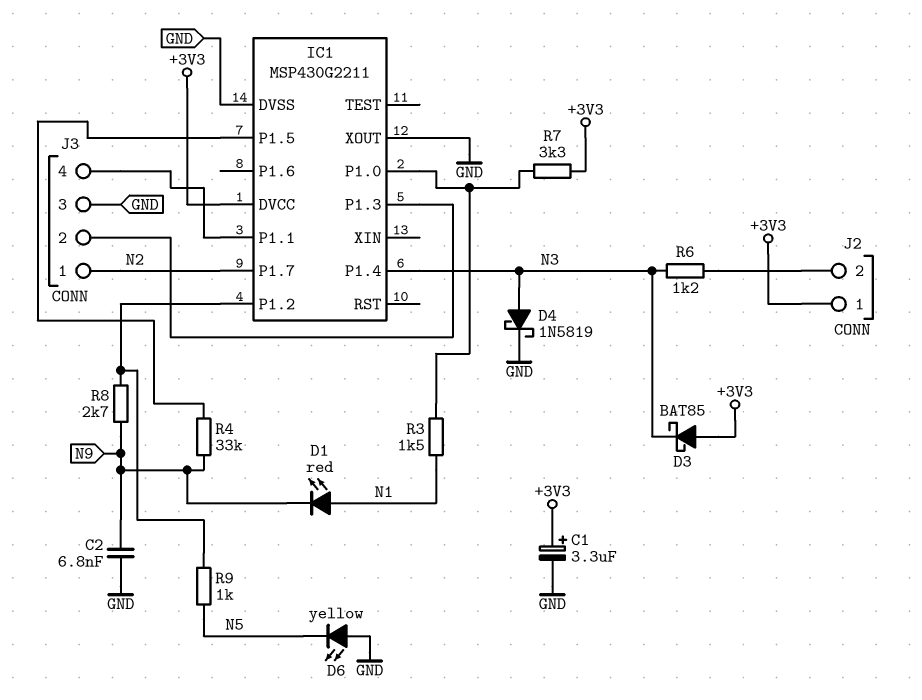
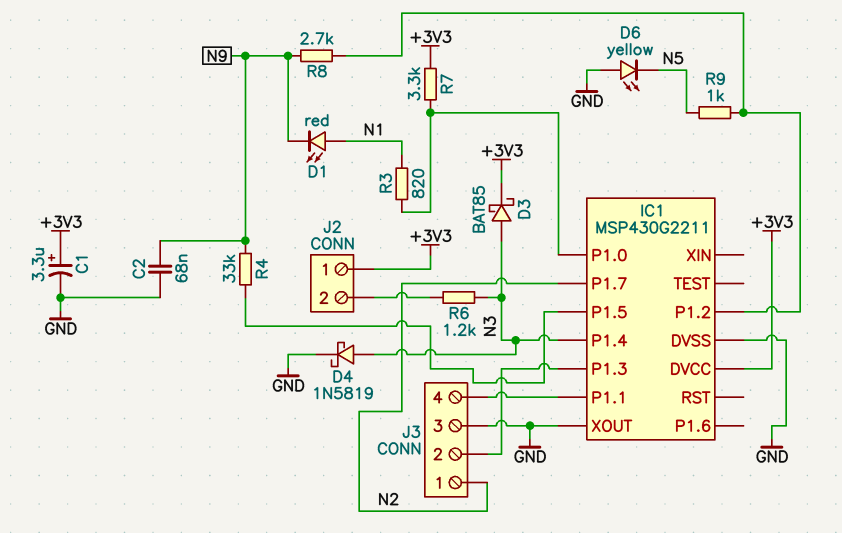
C2: 6.8nF (GND, N9) -> 68nF (GND, N9)
D3: schottky BAT85 (A +3V3, K N3) -> schottky BAT85 (A N3, K +3V3)
R3: 1.5k (IC1/P1.0, N1) -> 820 (IC1/P1.0, N1)

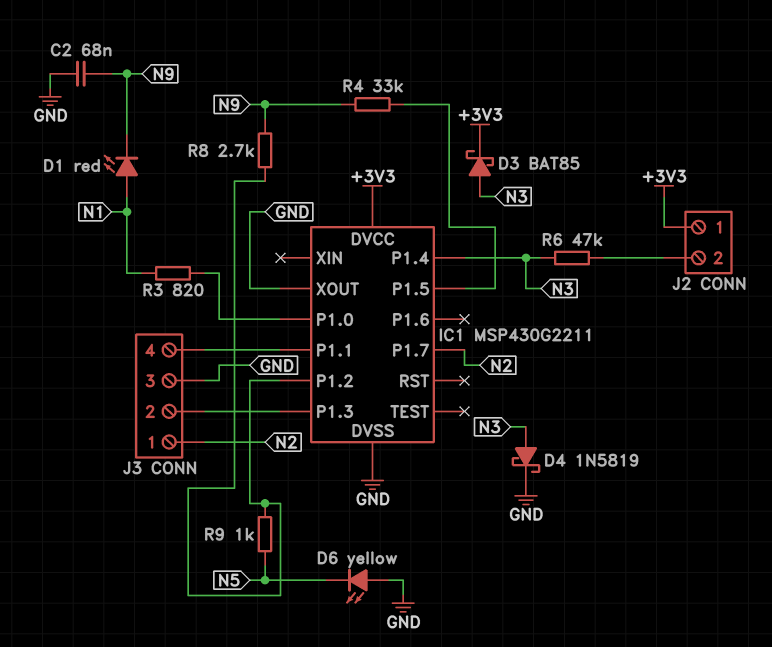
C1: 3.3uF (plus +3V3, minus GND) -> none
R6: 1.2k (J2/2, N3) -> 47k (J2/2, N3)
R7: 3.3k (+3V3, IC1/P1.0) -> none

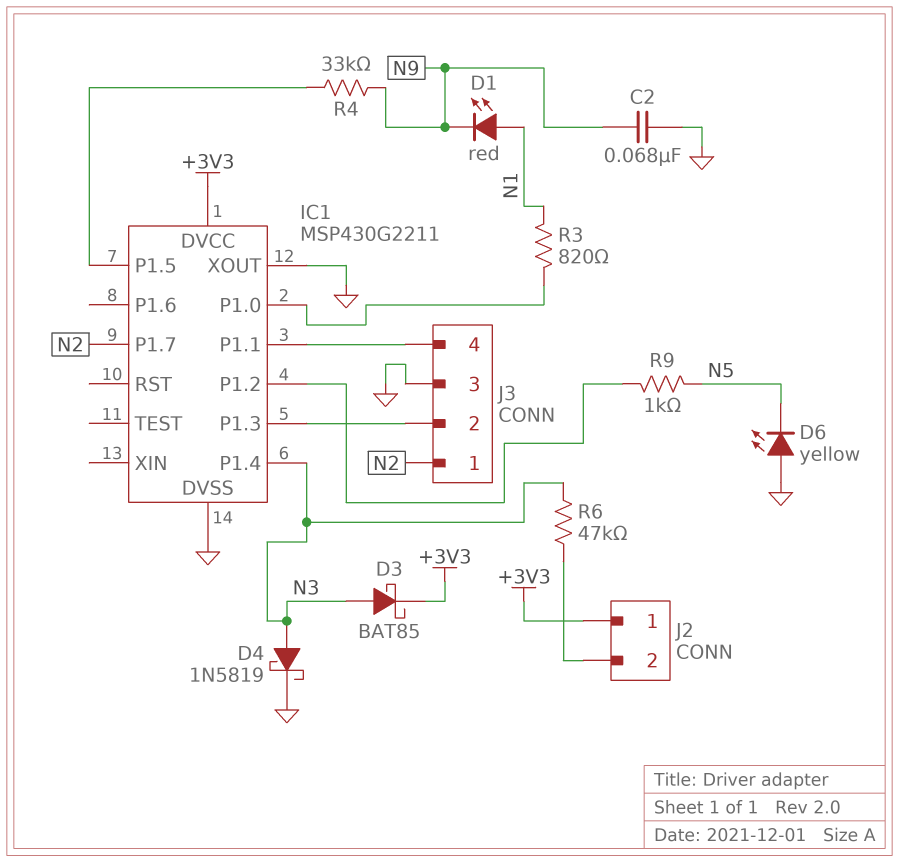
R8: 2.7k (IC1/P1.2, N9) -> none

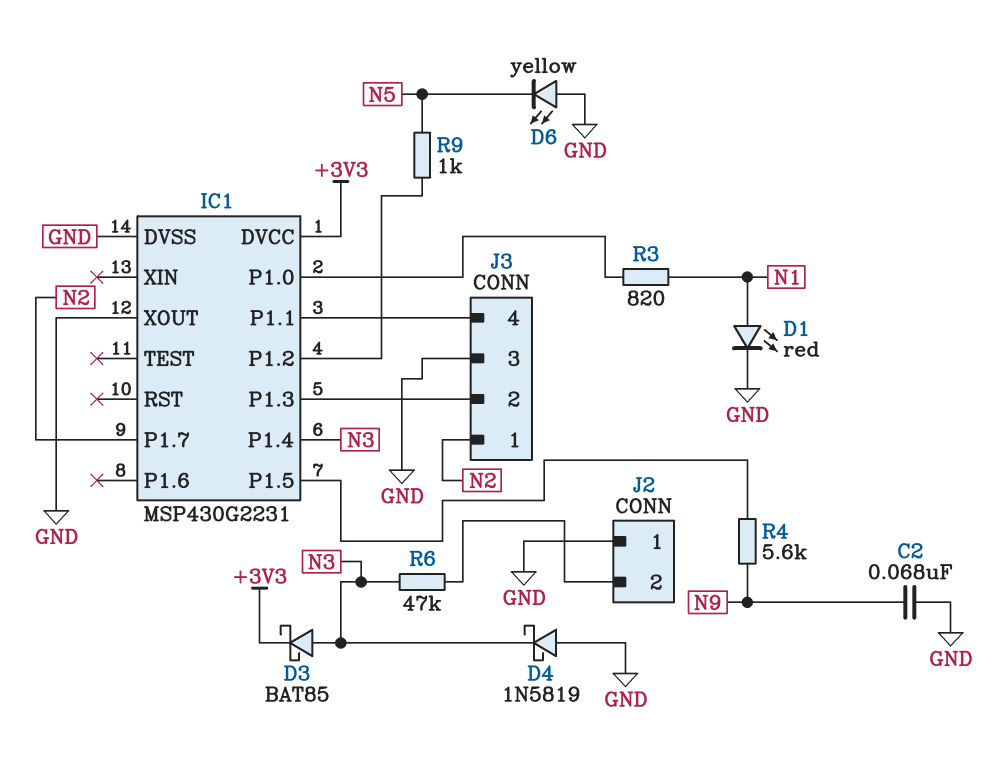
D1: LED red (A N1, K N9) -> LED red (A N1, K GND)
D4: schottky 1N5819 (A N3, K GND) -> schottky 1N5819 (A GND, K N3)
IC1: MSP430G2211 -> MSP430G2231
J2 pin 1: +3V3 -> GND
R4: 33k (IC1/P1.5, N9) -> 5.6k (IC1/P1.5, N9)

